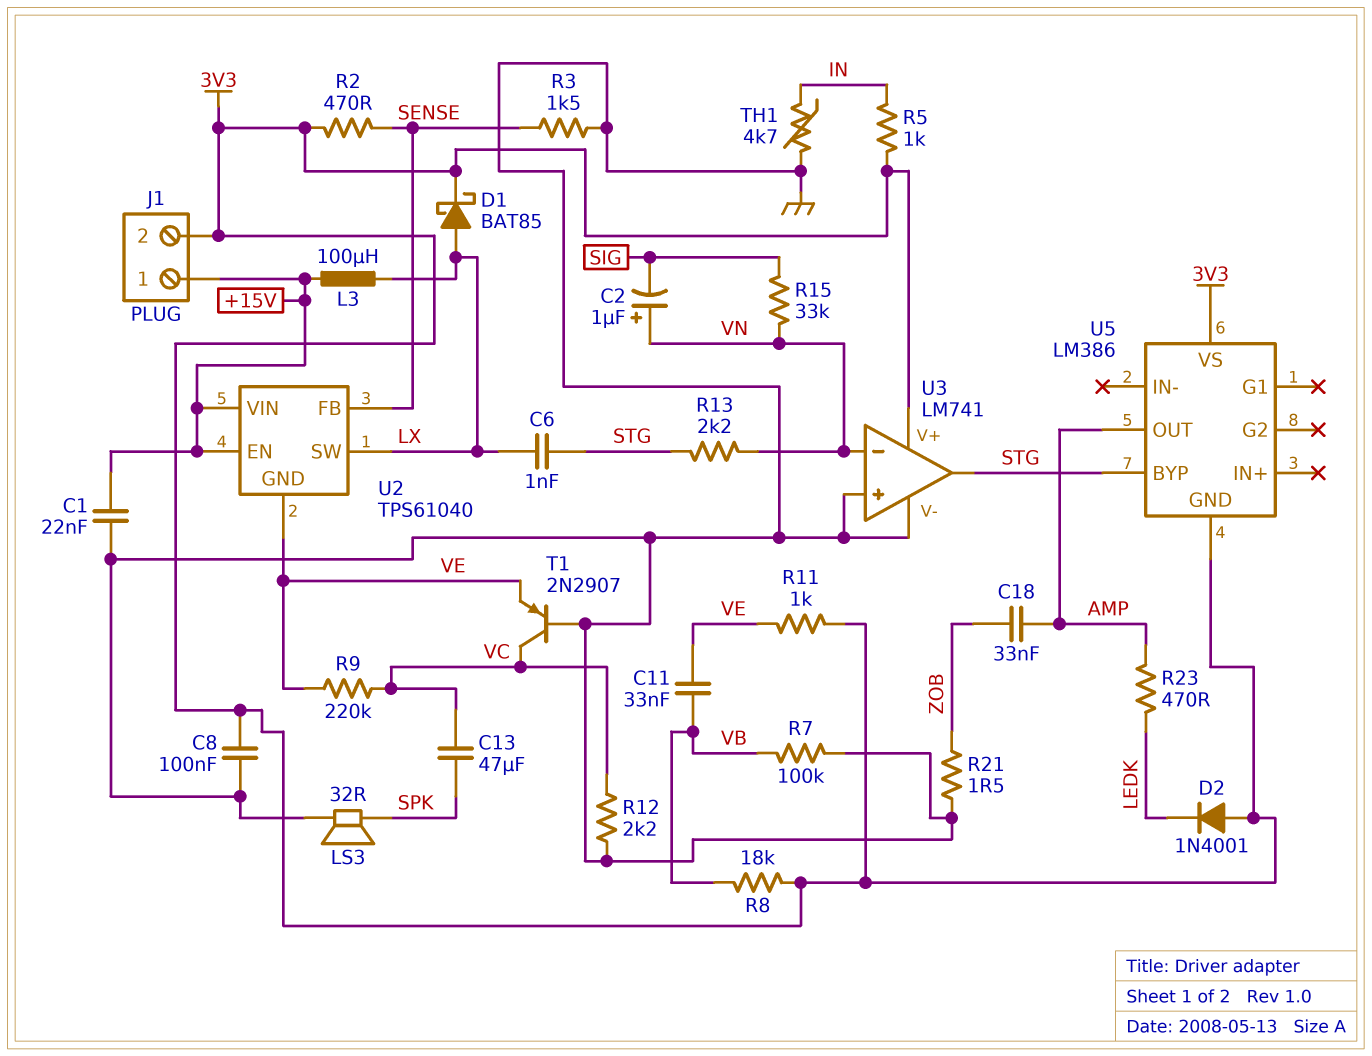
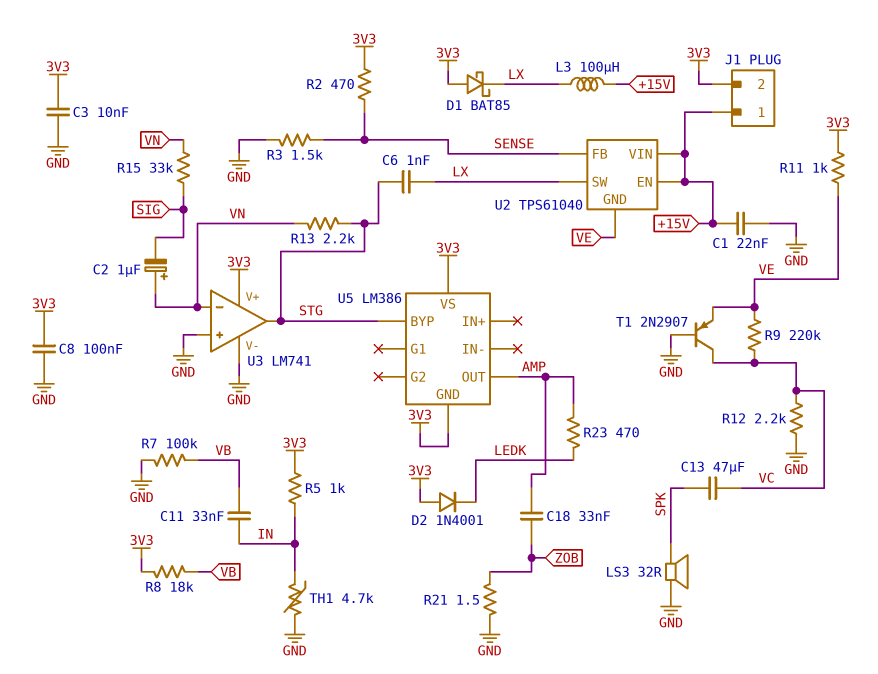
C3: none -> 10nF (3V3, GND)
C11: 33nF (VB, VE) -> 33nF (IN, VB)
D1: schottky BAT85 (A LX, K 3V3) -> schottky BAT85 (A 3V3, K LX)

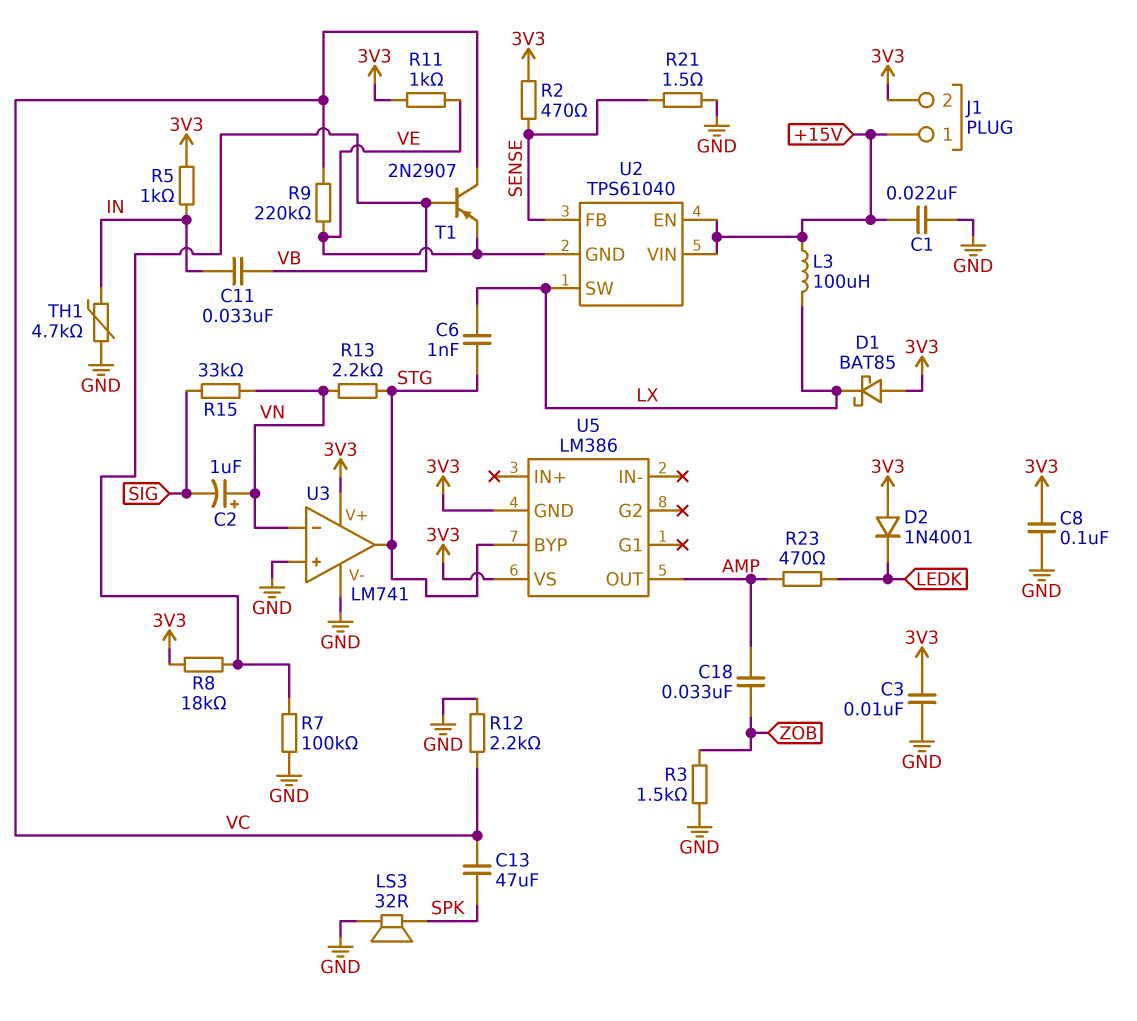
R3: 1.5k (GND, SENSE) -> 1.5k (GND, ZOB)
R21: 1.5 (GND, ZOB) -> 1.5 (GND, SENSE)
T1: PNP 2N2907 (B GND, C VC, E VE) -> PNP 2N2907 (B VB, C VC, E VE)

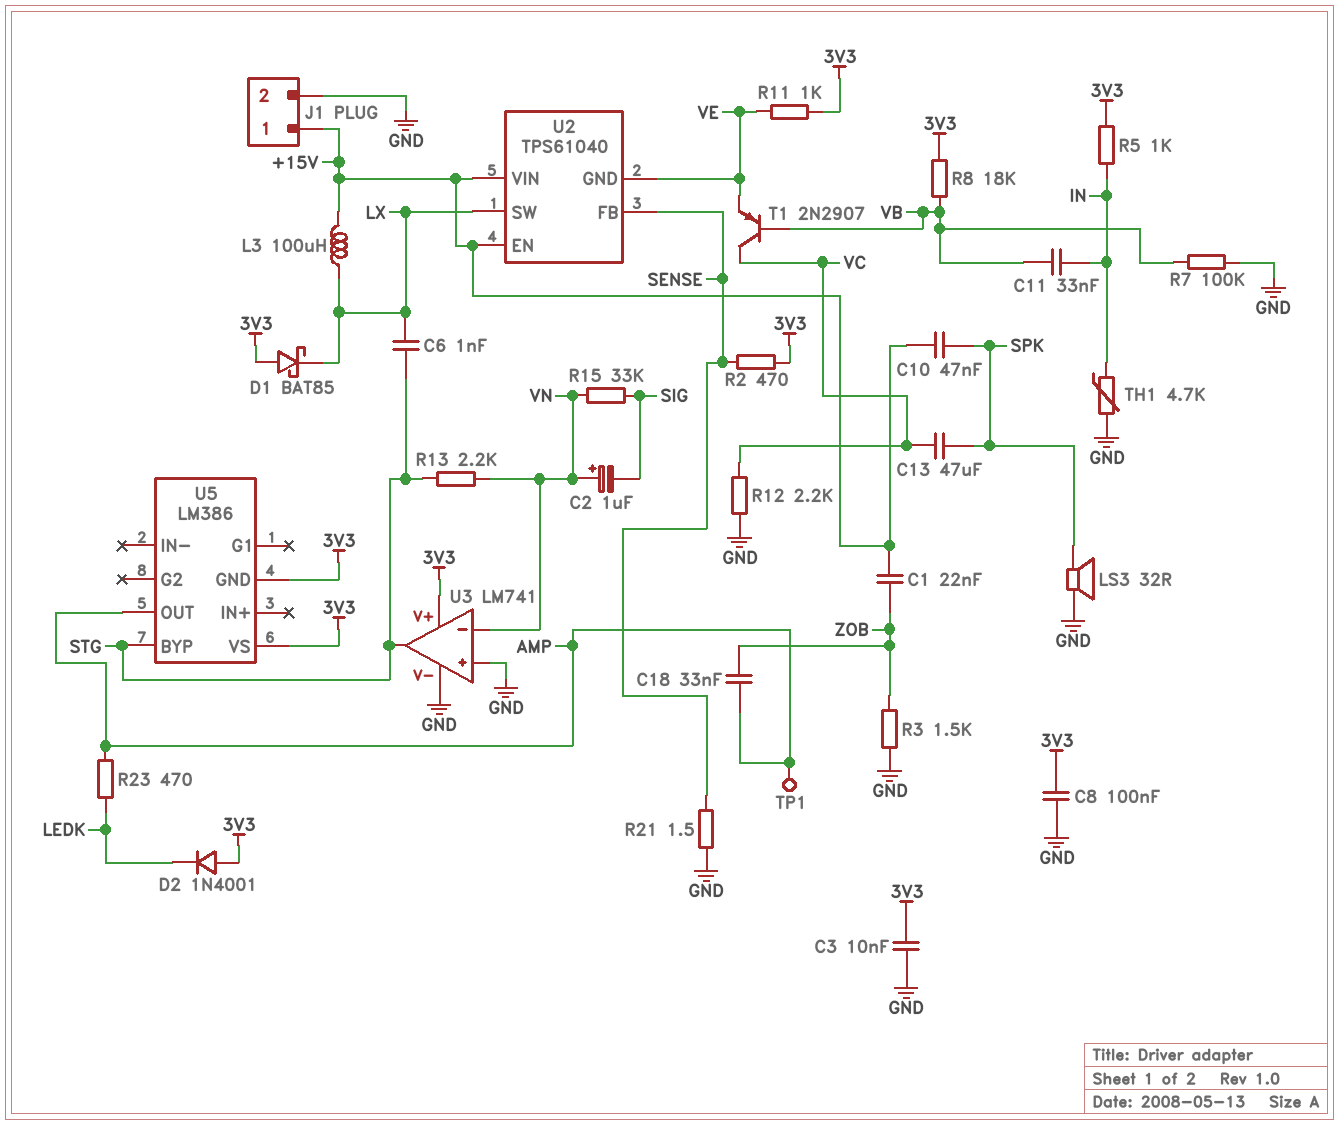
C1: 22nF (+15V, GND) -> 22nF (+15V, ZOB)
C10: none -> 47nF (+15V, SPK)
J1 pin 2: 3V3 -> GND
R9: 220k (VC, VE) -> none
TP1: none -> test point (AMP)

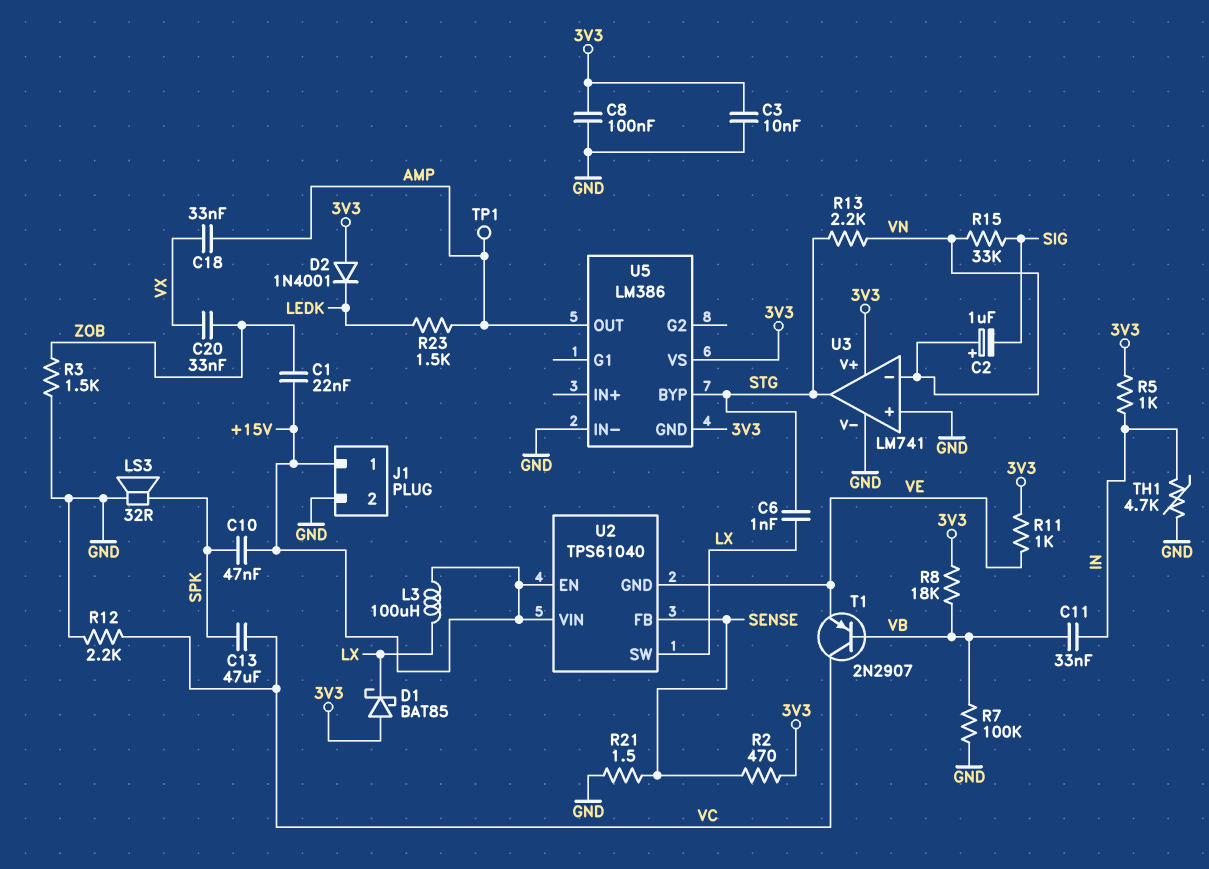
C18: 33nF (AMP, ZOB) -> 33nF (AMP, VX)
C20: none -> 33nF (VX, ZOB)
R23: 470 (AMP, LEDK) -> 1.5k (AMP, LEDK)
U5 pin IN-: none -> GND

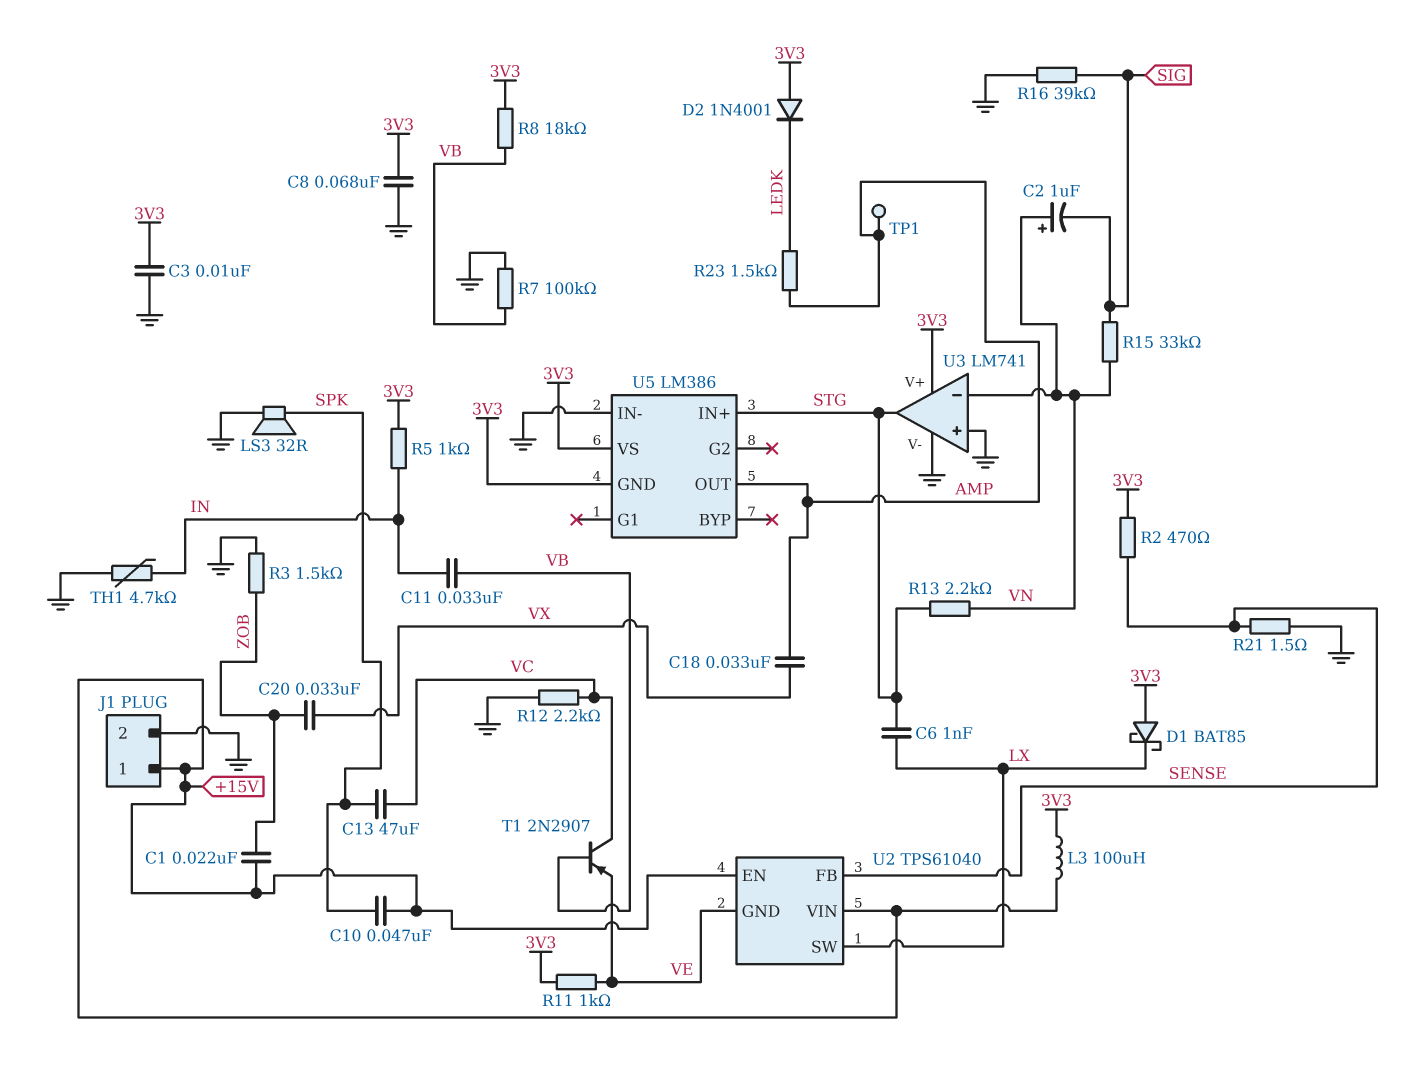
C8: 100nF (3V3, GND) -> 68nF (3V3, GND)
L3: 100uH (+15V, LX) -> 100uH (+15V, 3V3)
R16: none -> 39k (GND, SIG)
U5 pin BYP: STG -> none
U5 pin IN+: none -> STG

